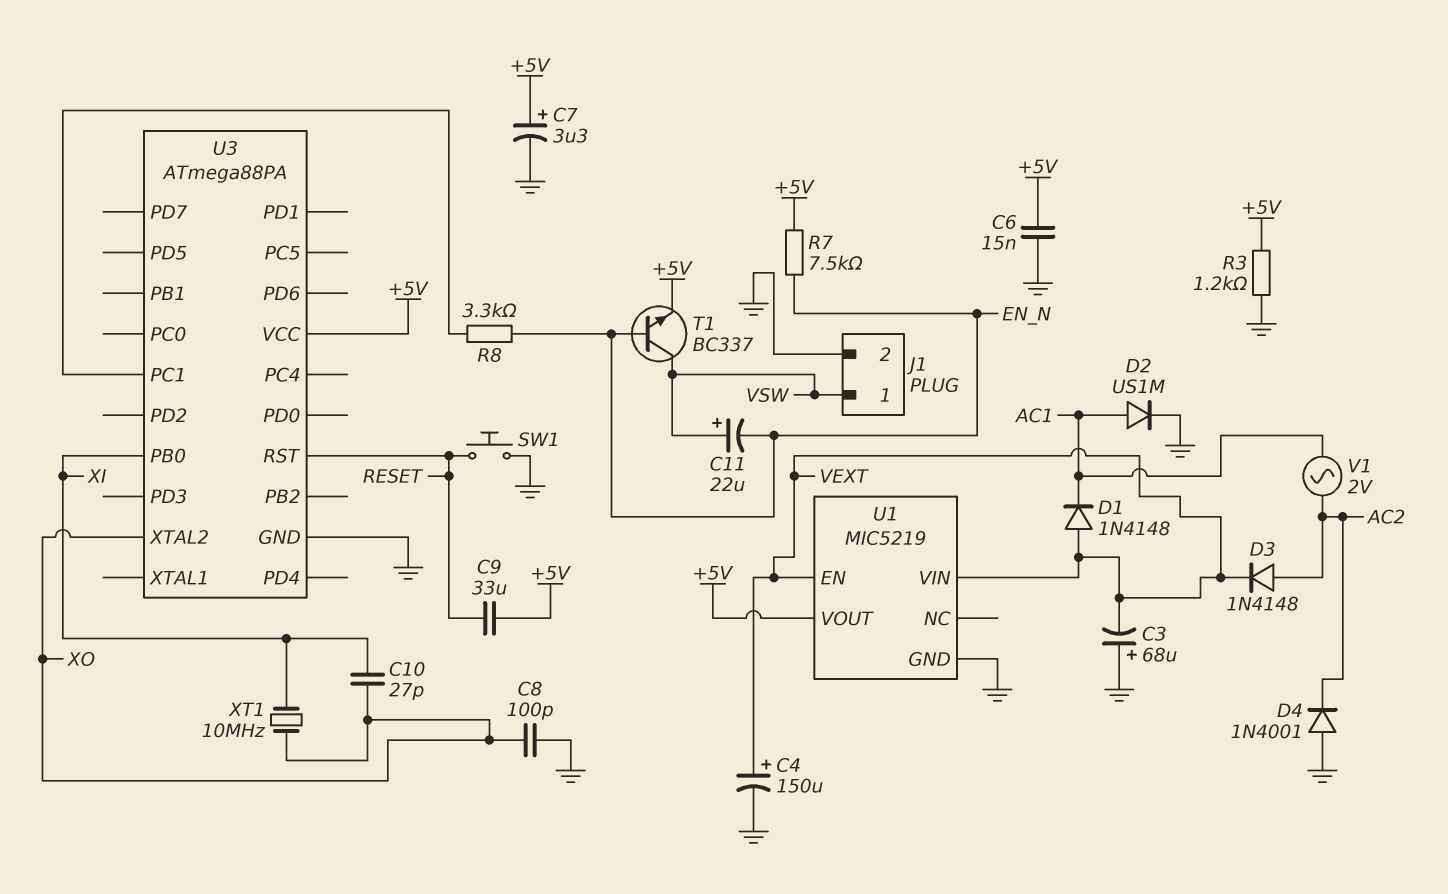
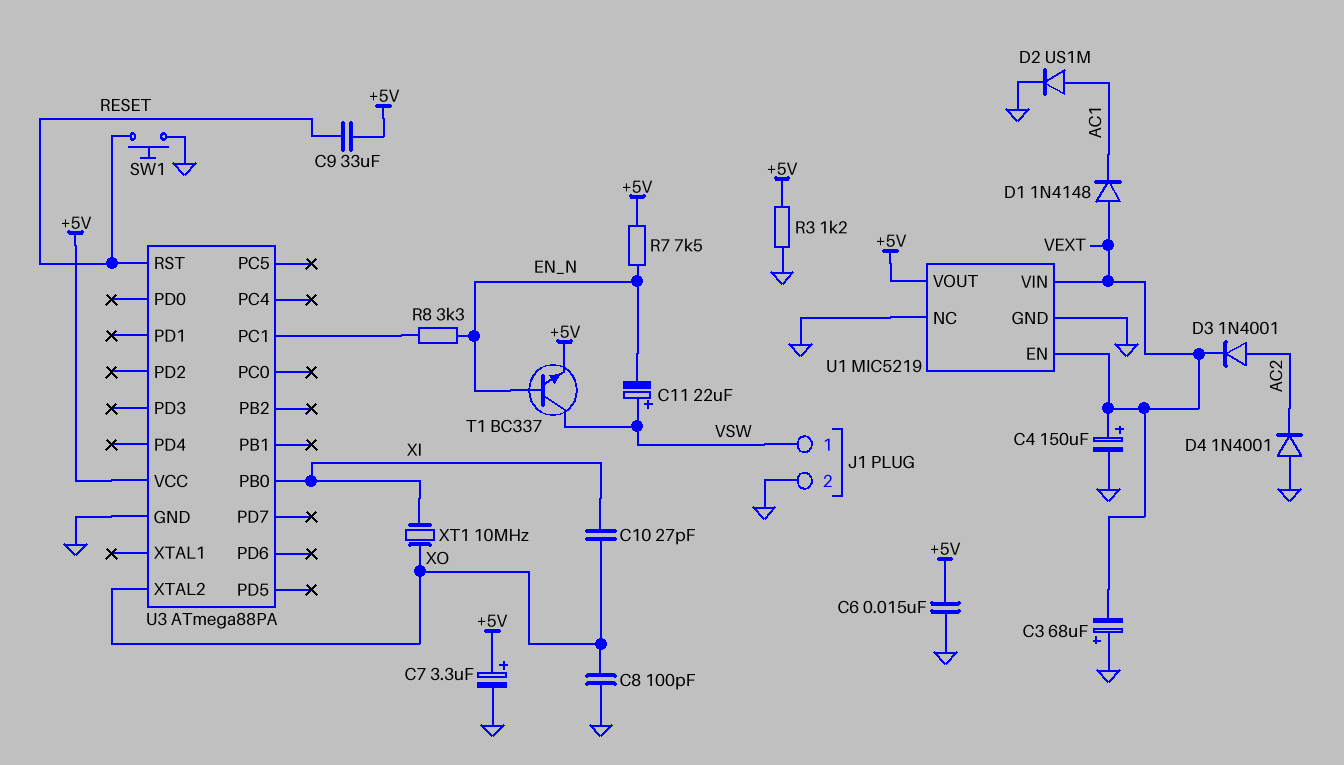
D3: diode 1N4148 (A AC2, K VEXT) -> diode 1N4001 (A AC2, K VEXT)
U1 pin NC: none -> GND
V1: AC 2V (AC1, AC2) -> none

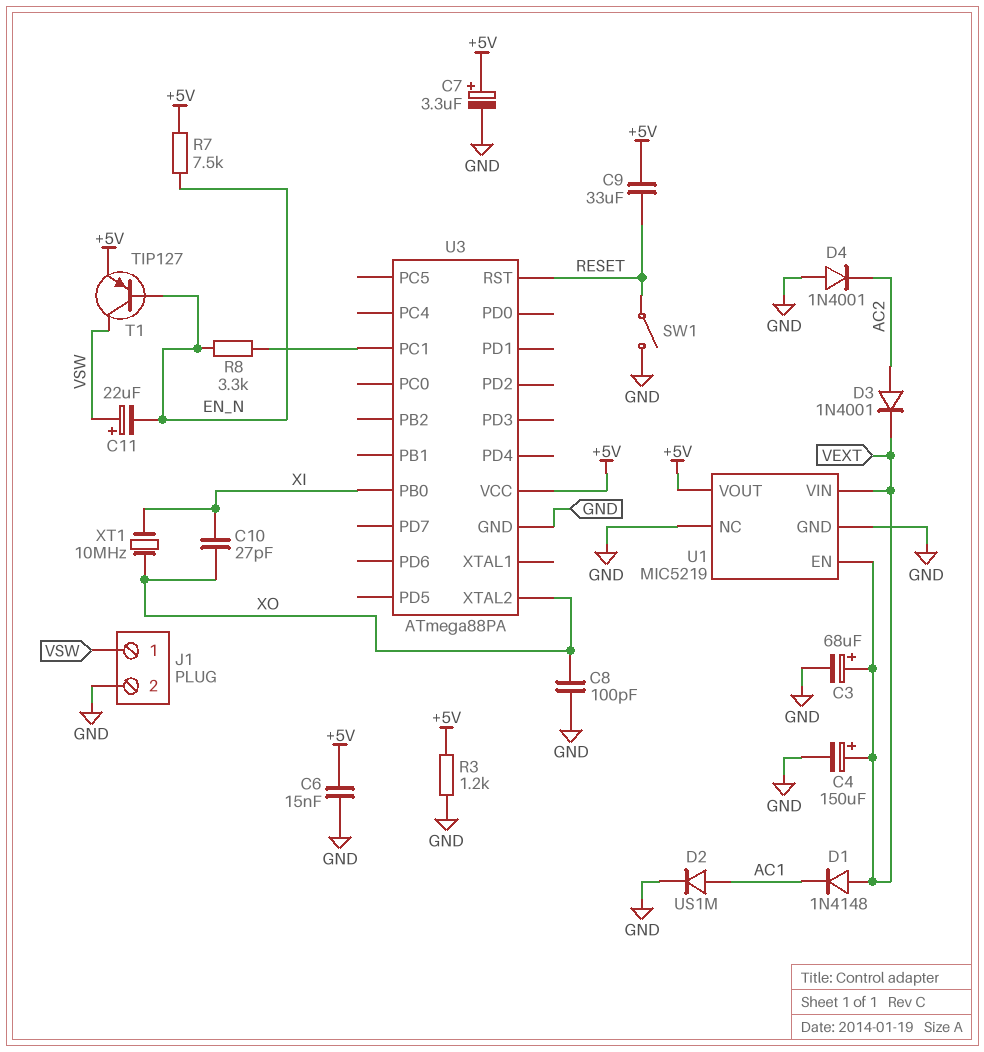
C3: 68uF (plus GND, minus VEXT) -> 68uF (plus VEXT, minus GND)
SW1: button (GND, RESET) -> switch (GND, RESET)
T1: NPN BC337 (B EN_N, C VSW, E +5V) -> PNP TIP127 (B EN_N, C VSW, E +5V)

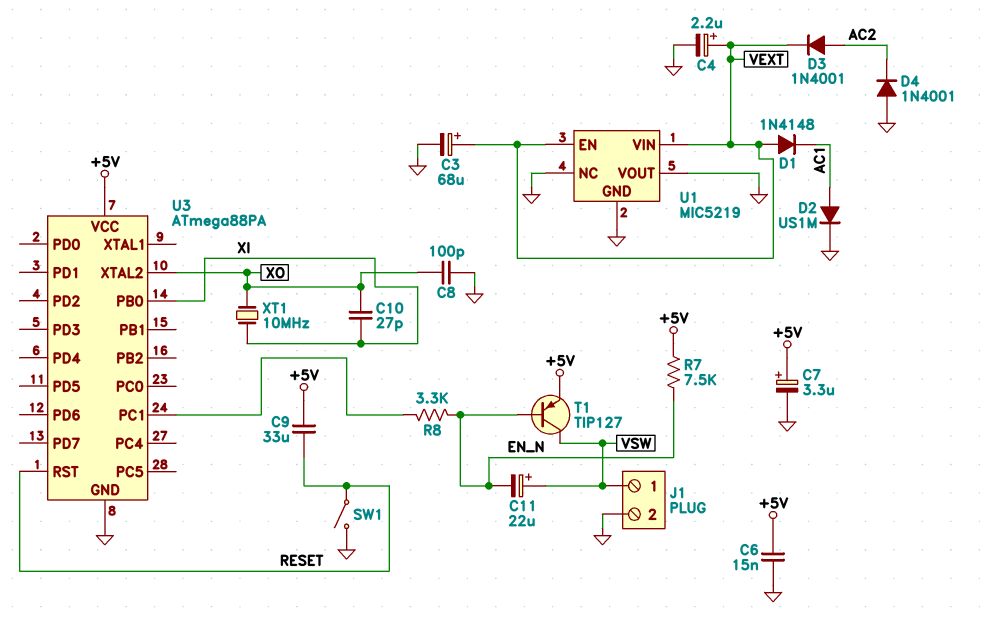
C4: 150uF (plus VEXT, minus GND) -> 2.2uF (plus VEXT, minus GND)
R3: 1.2k (+5V, GND) -> none
U1 pin VOUT: +5V -> GND

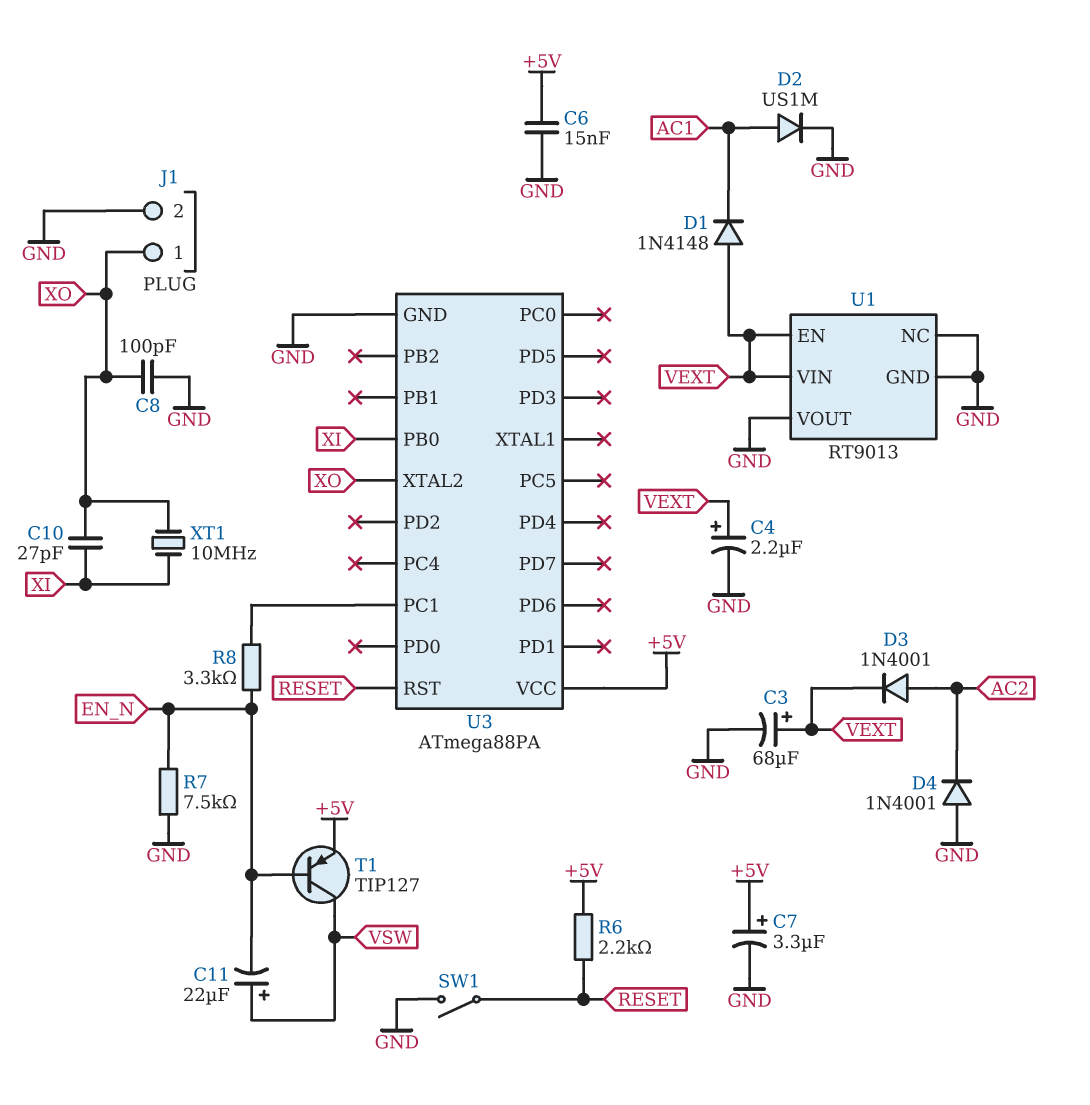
C9: 33uF (+5V, RESET) -> none
J1 pin 1: VSW -> XO
R6: none -> 2.2k (+5V, RESET)
R7: 7.5k (+5V, EN_N) -> 7.5k (EN_N, GND)
U1: MIC5219 -> RT9013

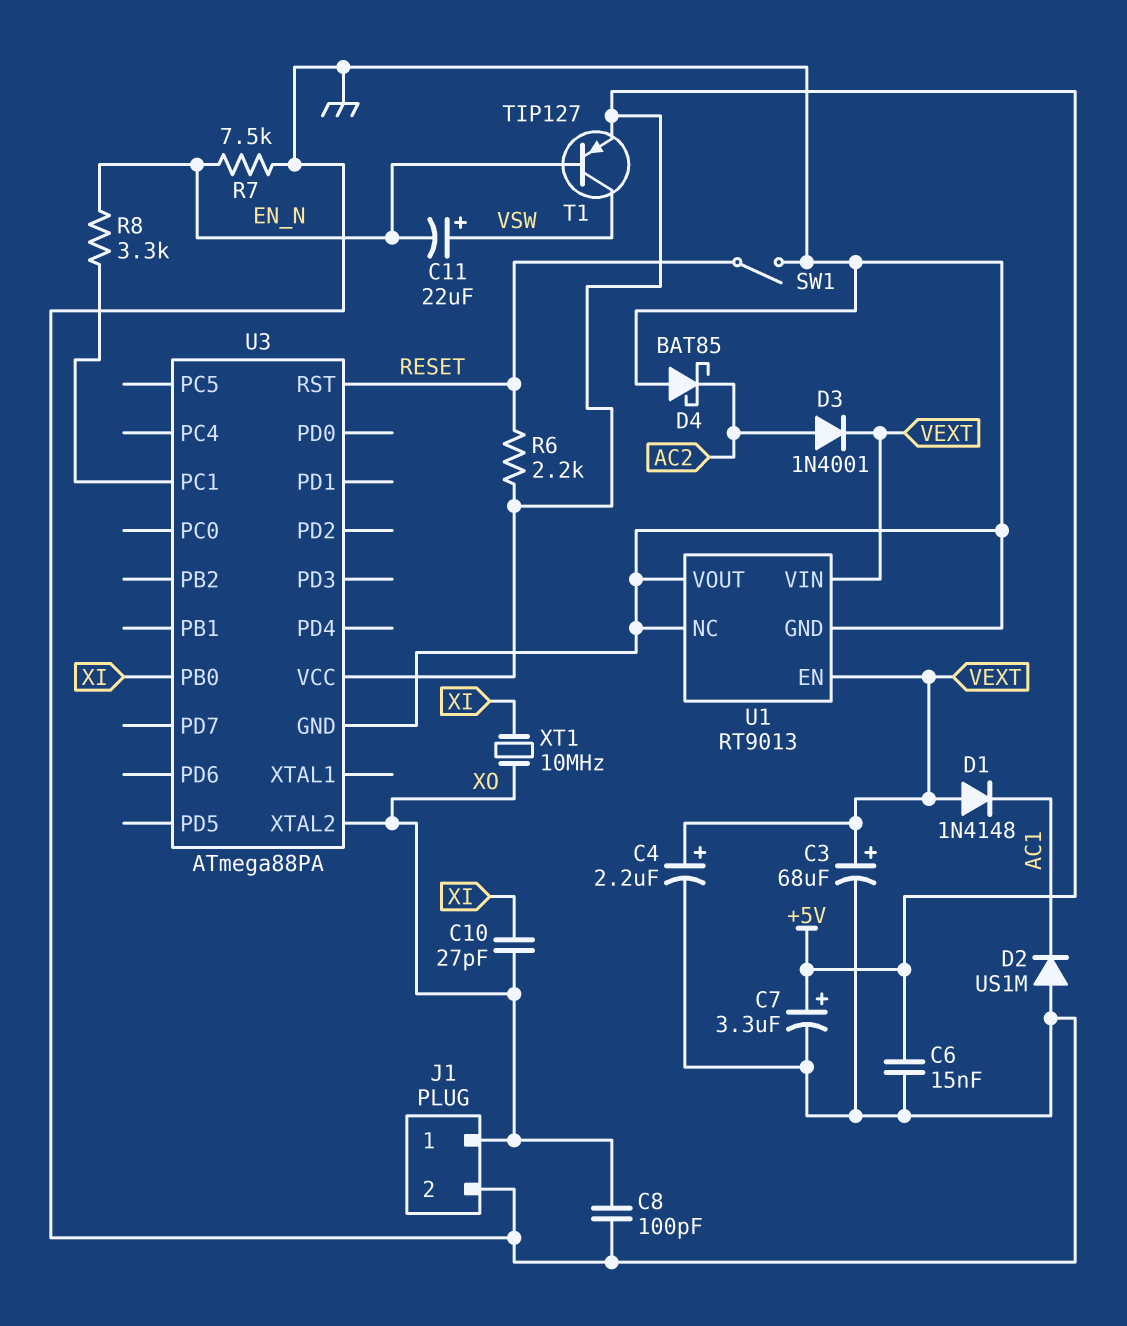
D2: diode US1M (A AC1, K GND) -> diode US1M (A GND, K AC1)
D4: diode 1N4001 (A GND, K AC2) -> schottky BAT85 (A GND, K AC2)

